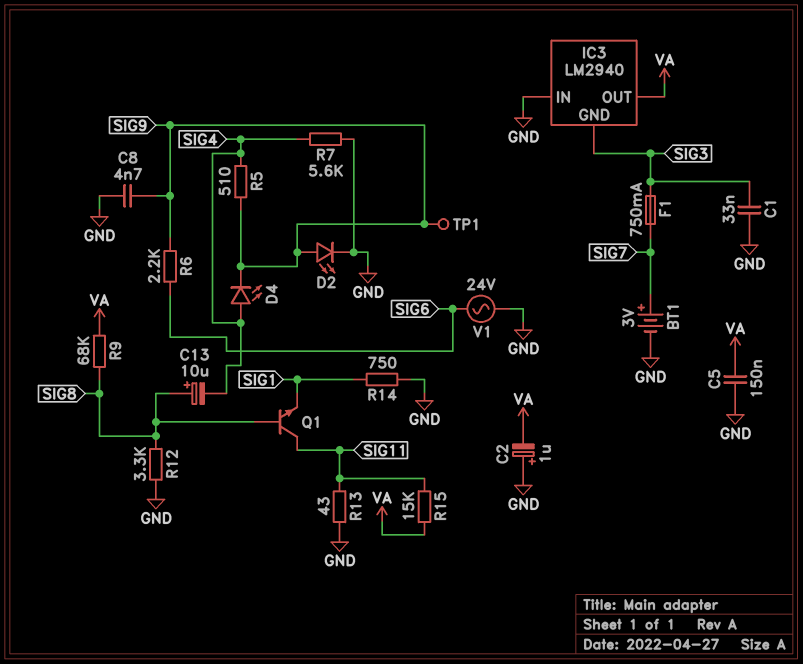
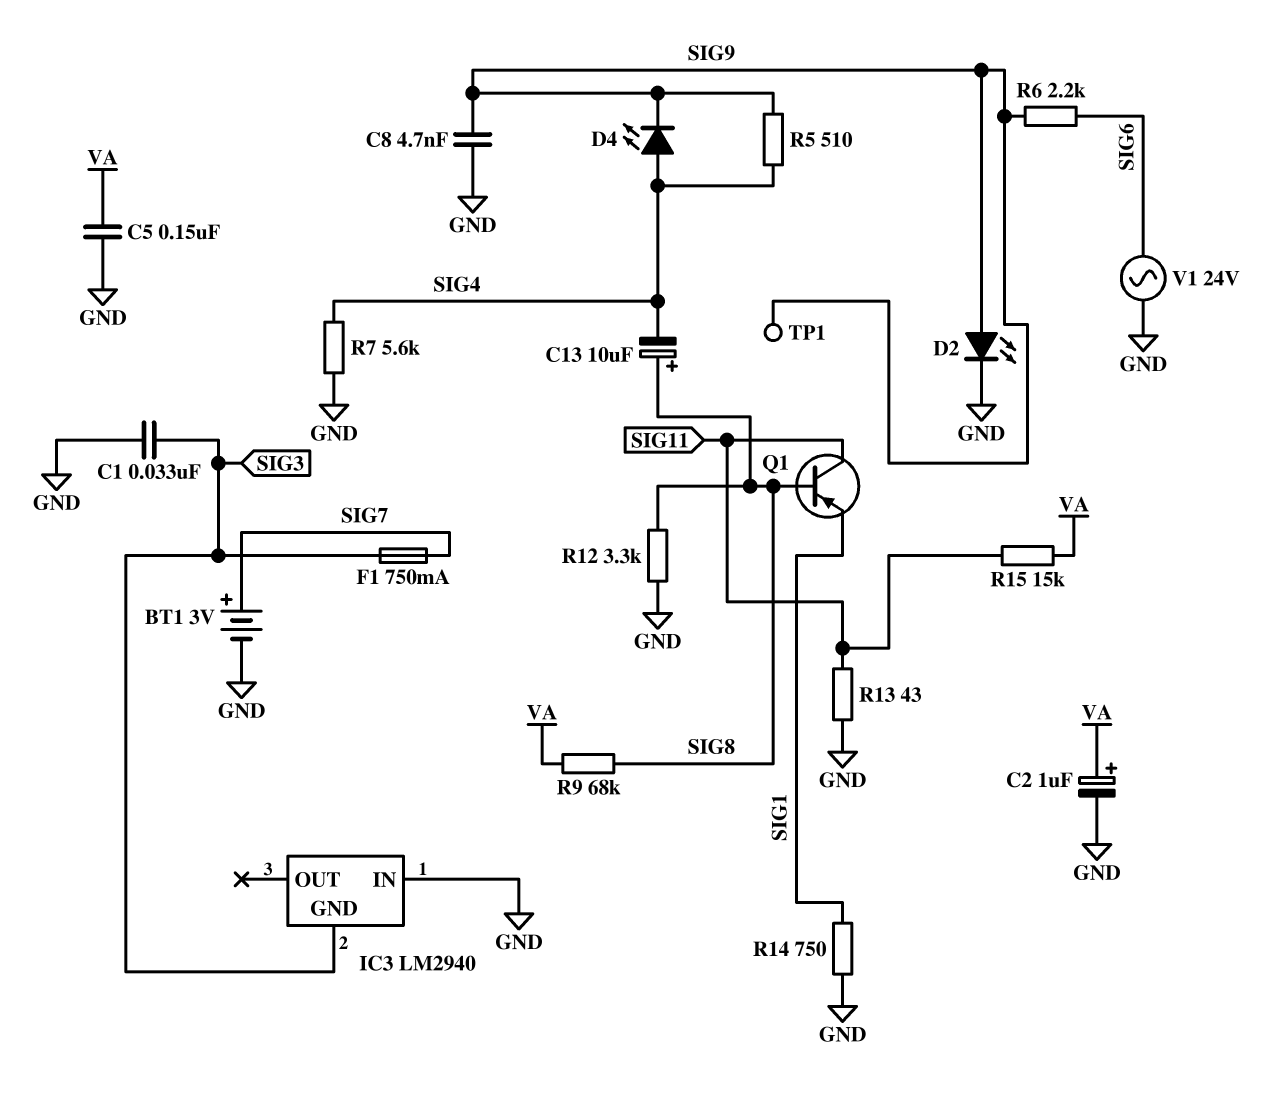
C2: 1uF (plus GND, minus VA) -> 1uF (plus VA, minus GND)
IC3 pin OUT: VA -> none
Q1: NPN (B SIG8, C SIG11, E SIG1) -> PNP (B SIG8, C SIG11, E SIG1)

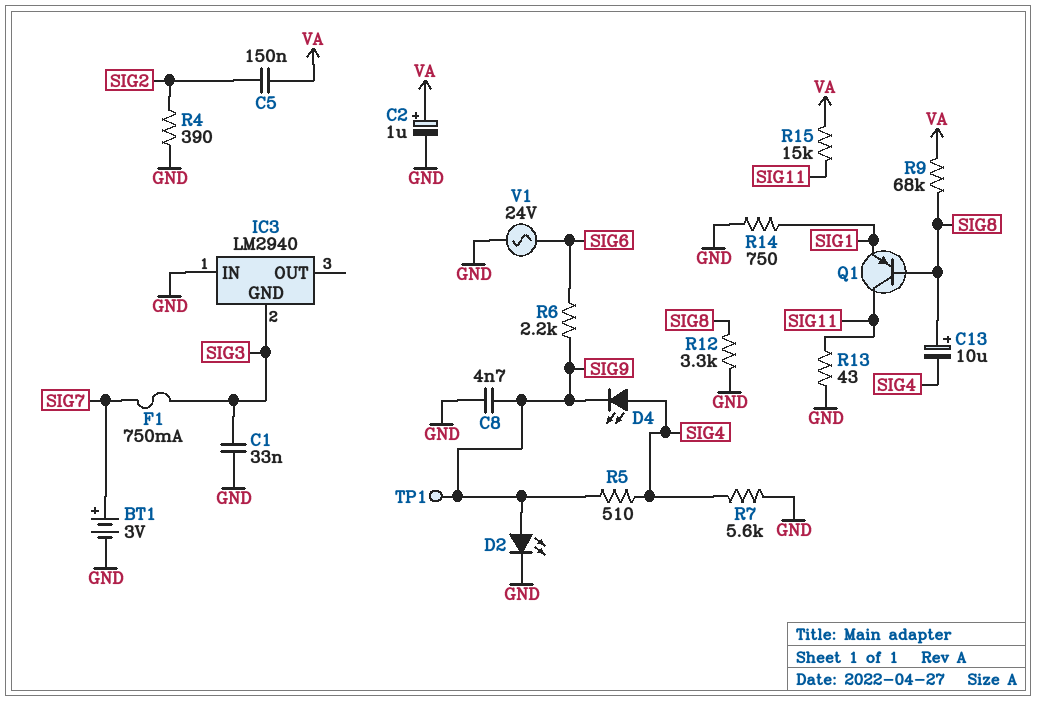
C5: 150nF (GND, VA) -> 150nF (SIG2, VA)
R4: none -> 390 (GND, SIG2)

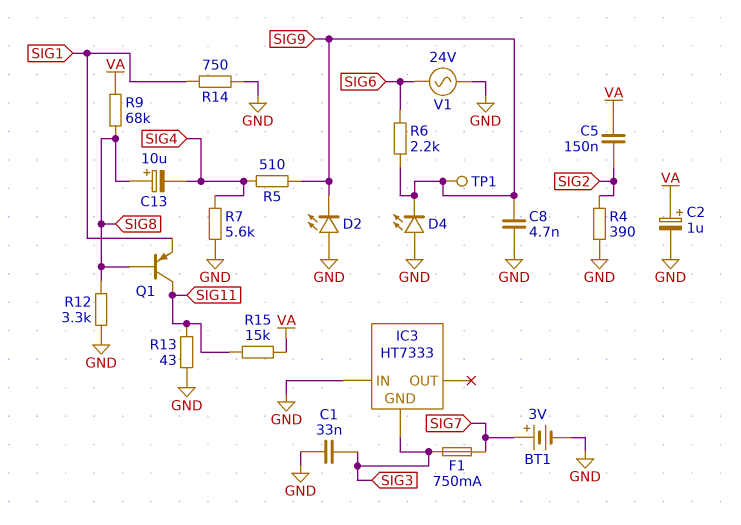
D2: LED (A SIG9, K GND) -> LED (A GND, K SIG9)
D4: LED (A SIG4, K SIG9) -> LED (A GND, K SIG9)
IC3: LM2940 -> HT7333

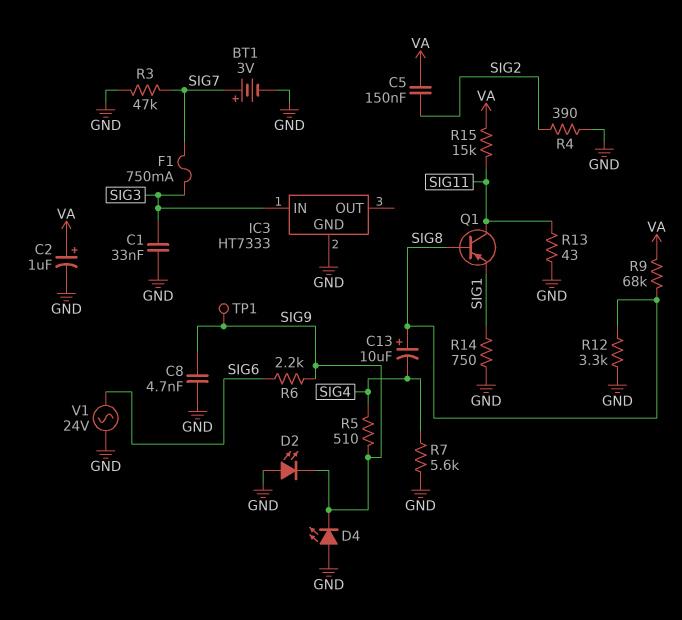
IC3 pin GND: SIG3 -> GND
IC3 pin IN: GND -> SIG3
R3: none -> 47k (GND, SIG7)

